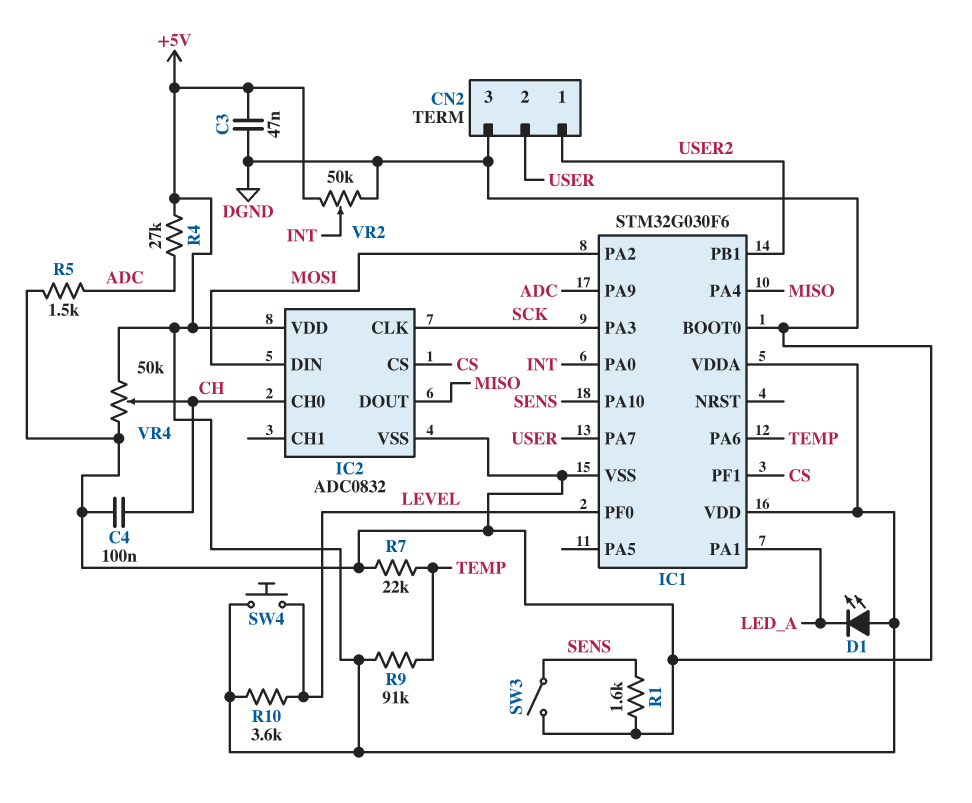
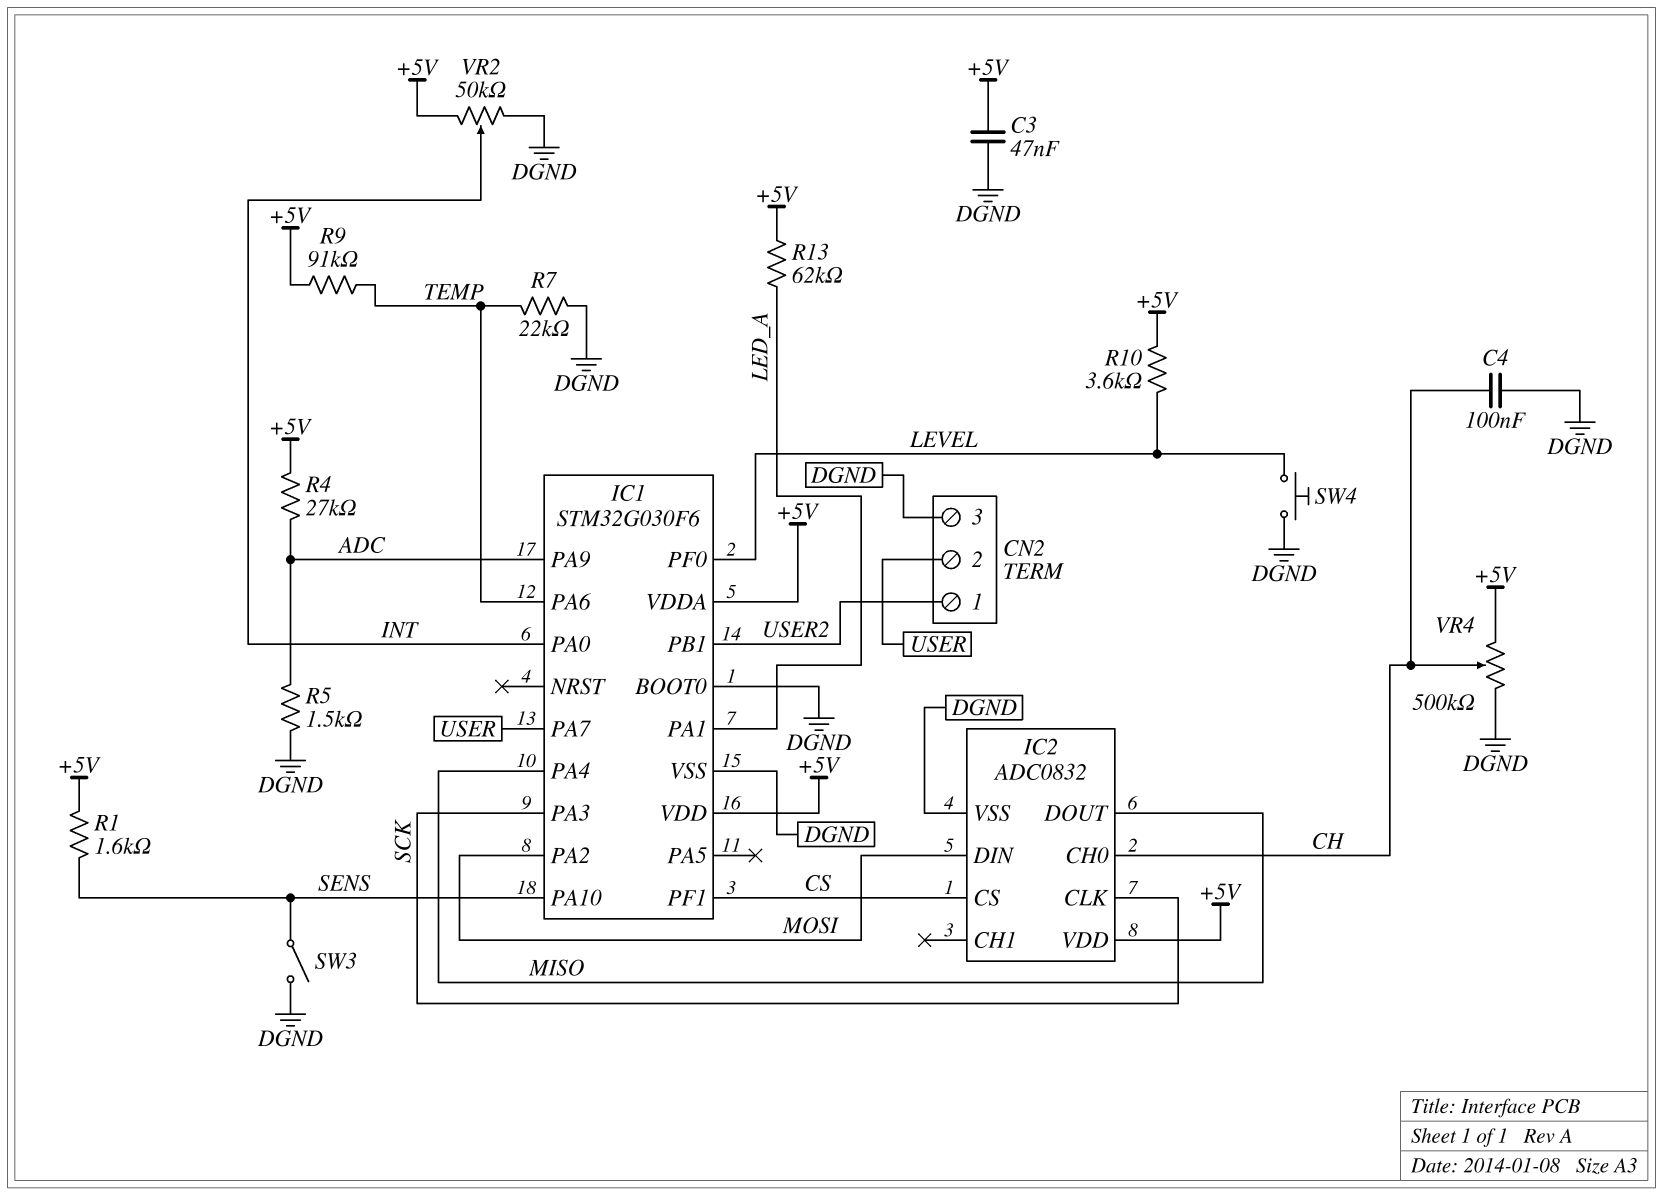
D1: LED (A +5V, K LED_A) -> none
R1: 1.6k (DGND, SENS) -> 1.6k (+5V, SENS)
R13: none -> 62k (+5V, LED_A)
SW4: button (+5V, LEVEL) -> button (DGND, LEVEL)
VR4: 50k (+5V, DGND, wiper CH) -> 500k (+5V, DGND, wiper CH)

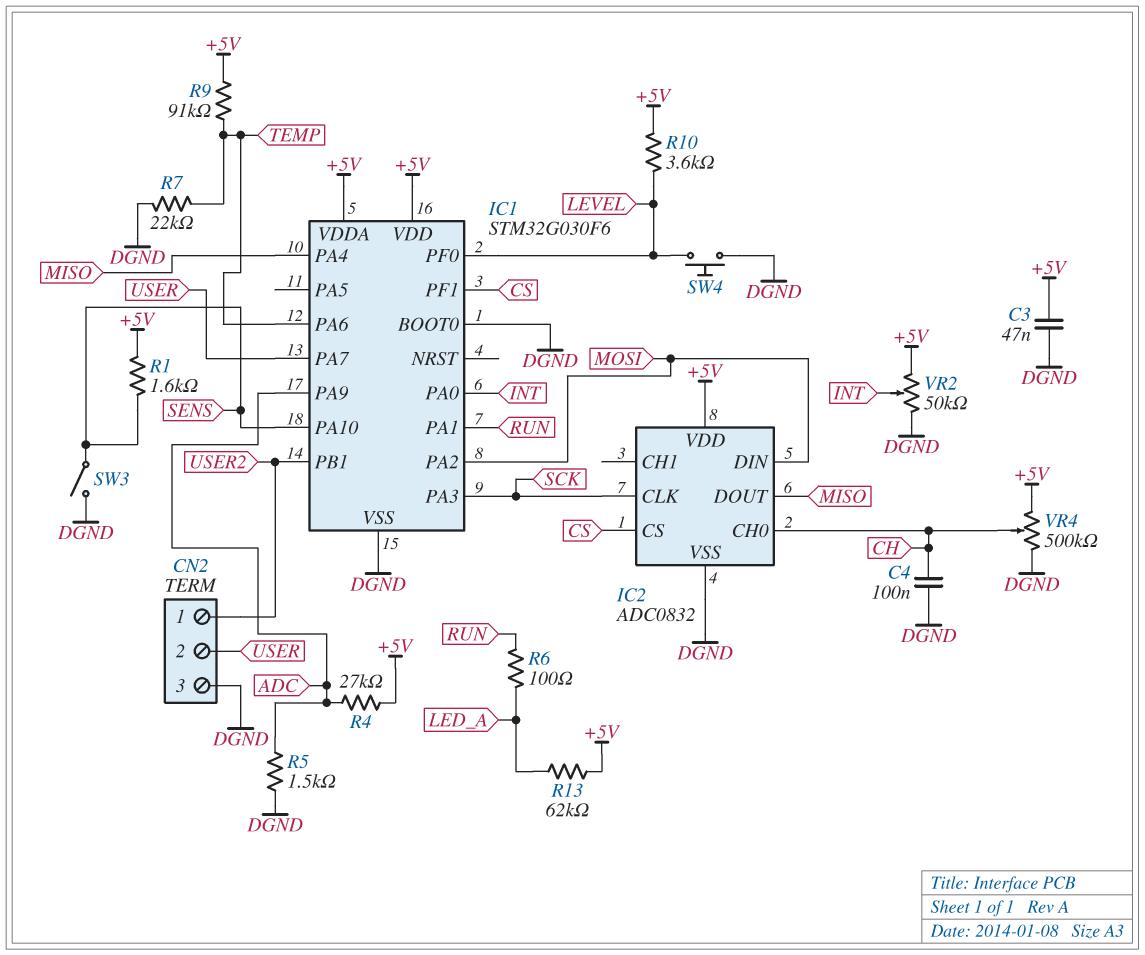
IC1 pin PA1: LED_A -> RUN
R6: none -> 100 (LED_A, RUN)

